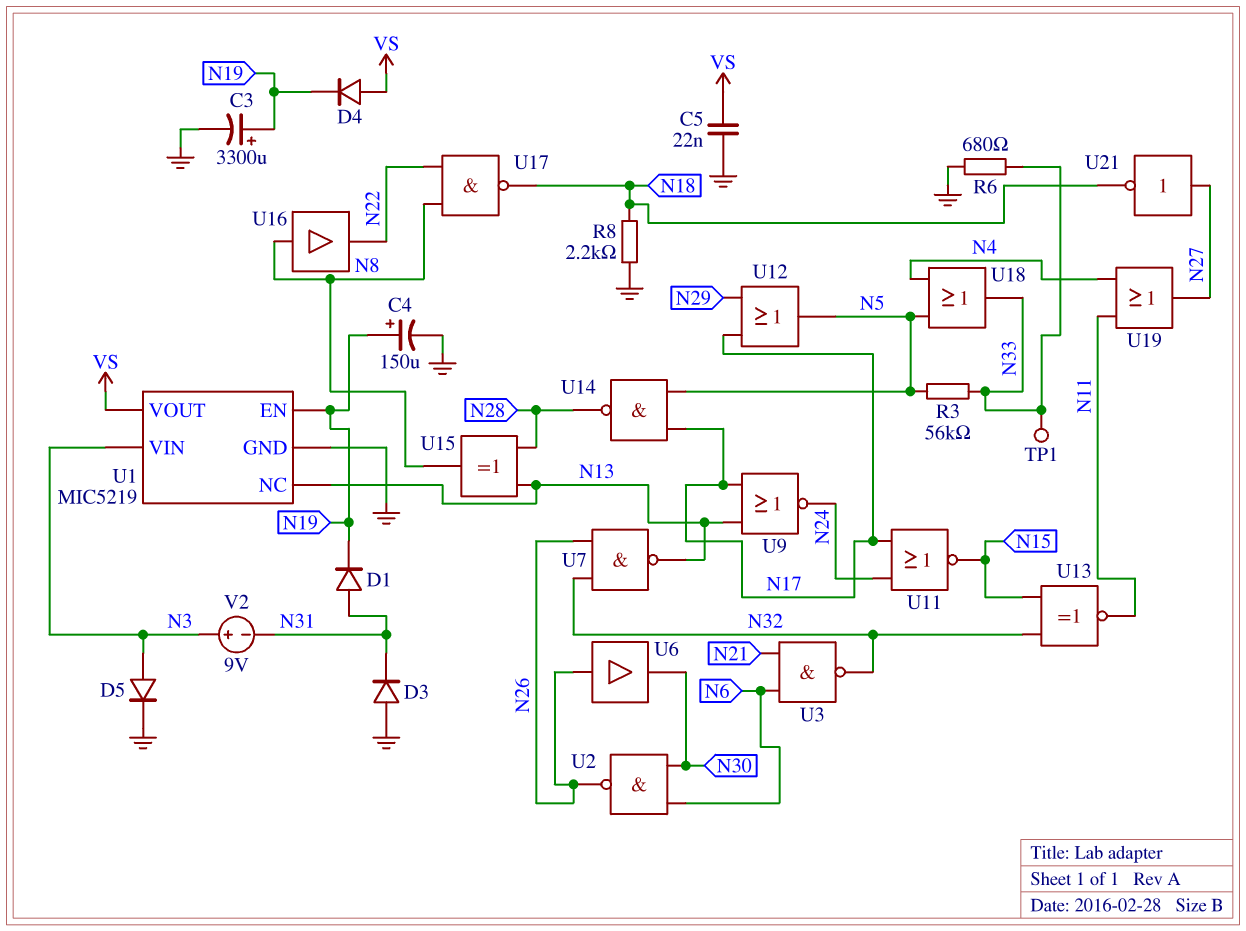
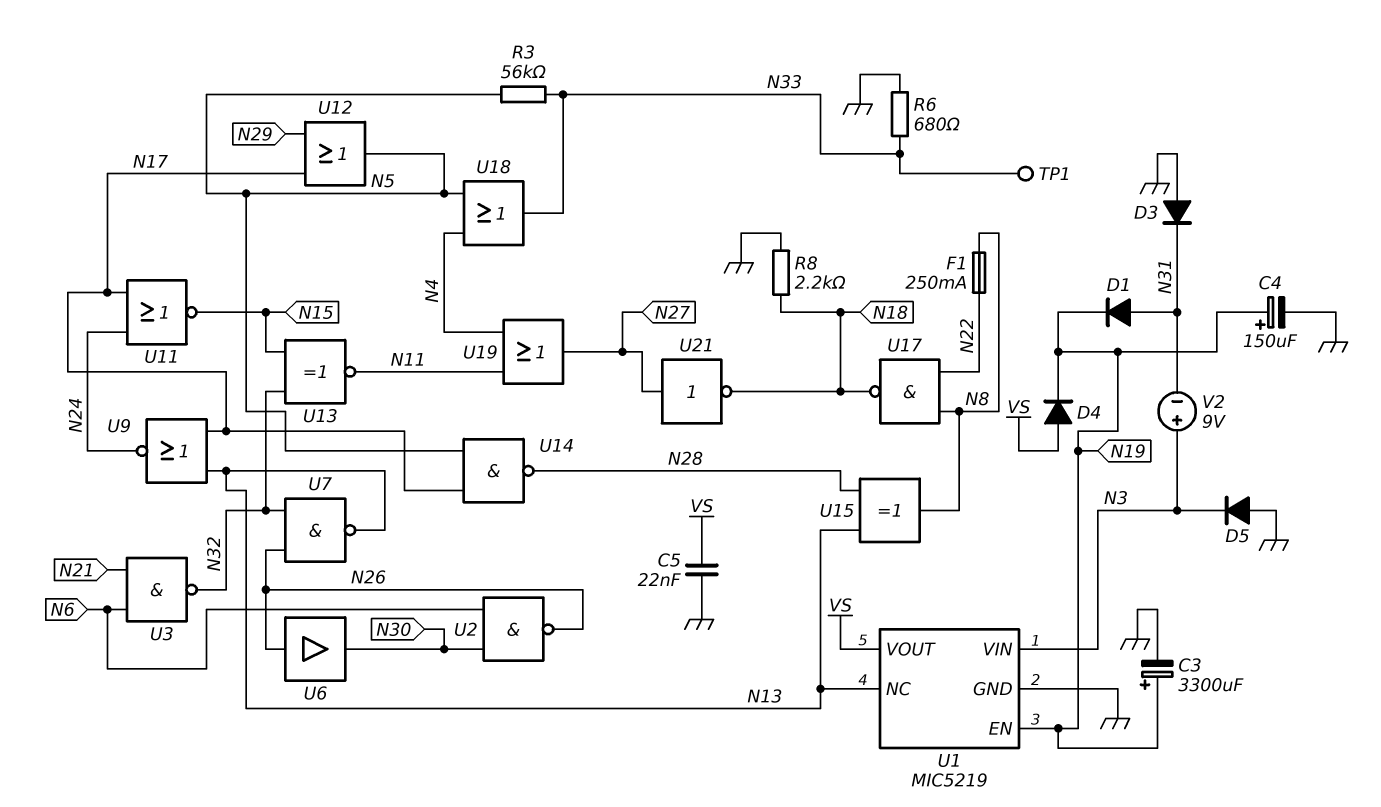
D5: diode (A N3, K GND) -> diode (A GND, K N3)
F1: none -> 250mA (N8, N22)
U16: buffer (in N8, out N22) -> none

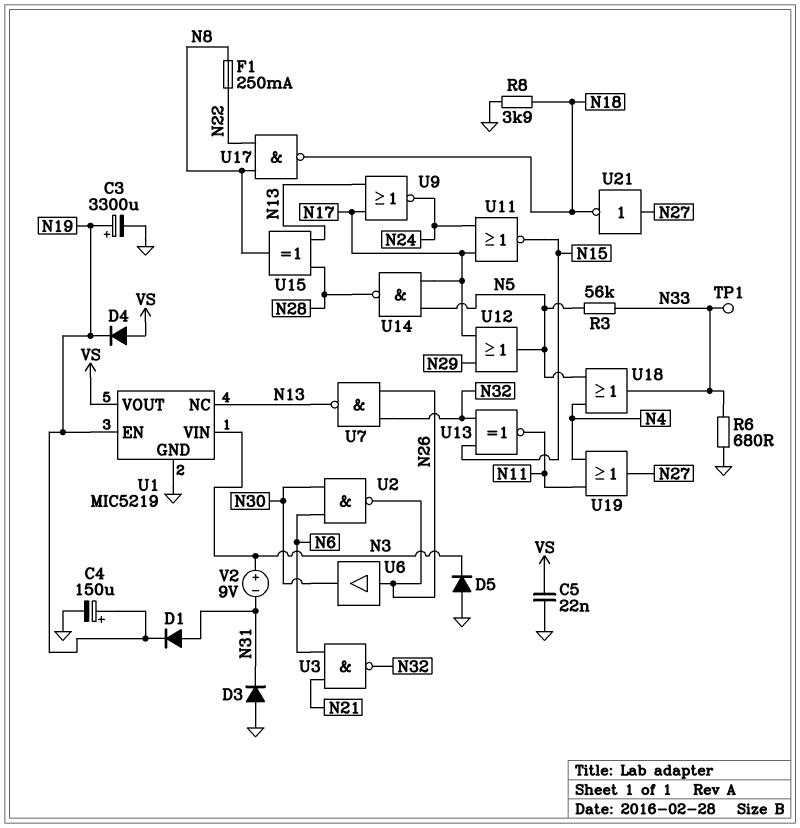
R8: 2.2k (GND, N18) -> 3.9k (GND, N18)

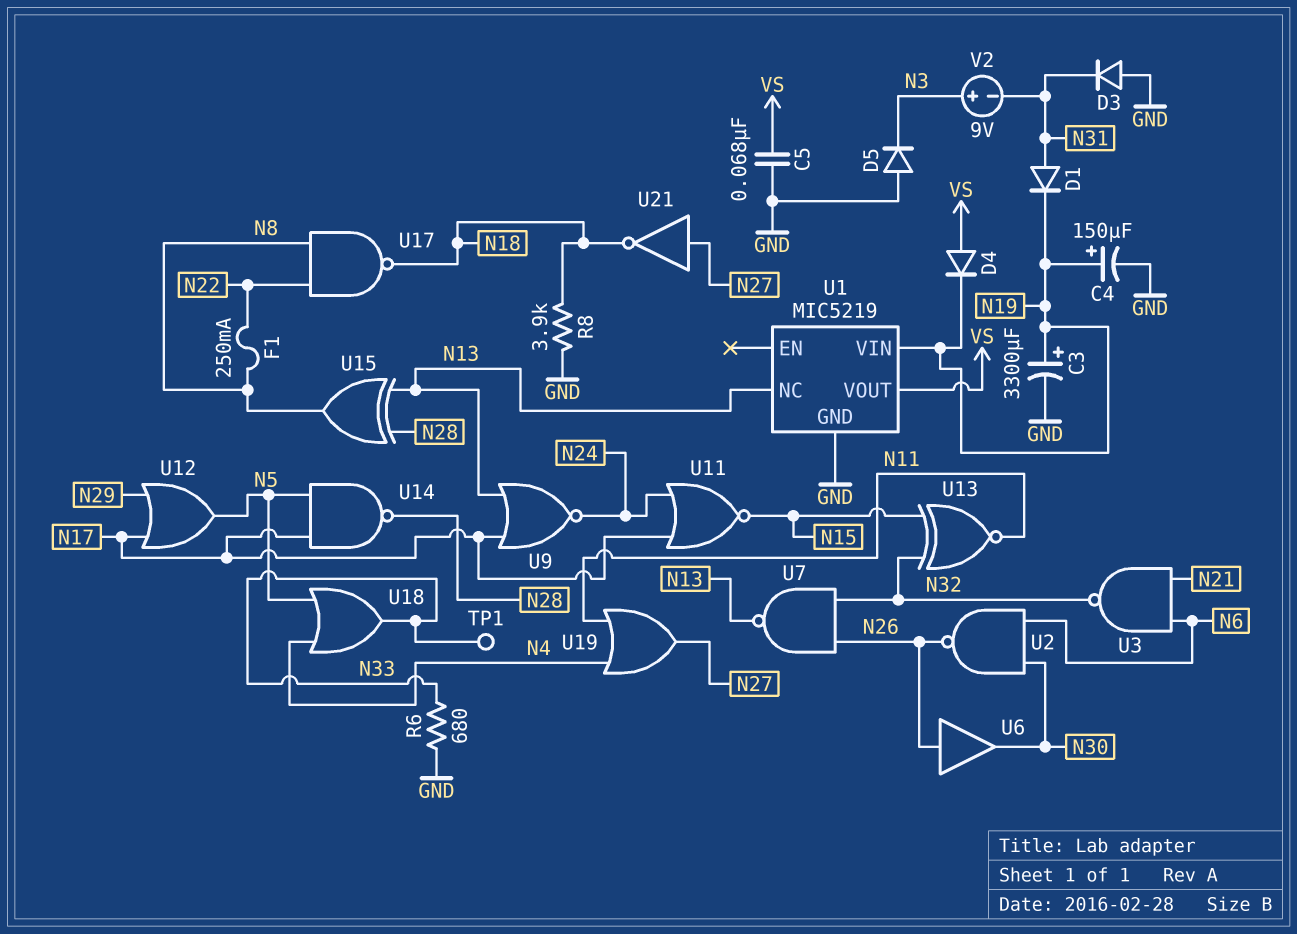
C5: 22nF (GND, VS) -> 68nF (GND, VS)
R3: 56k (N5, N33) -> none
U1 pin EN: N19 -> none
U1 pin VIN: N3 -> N19

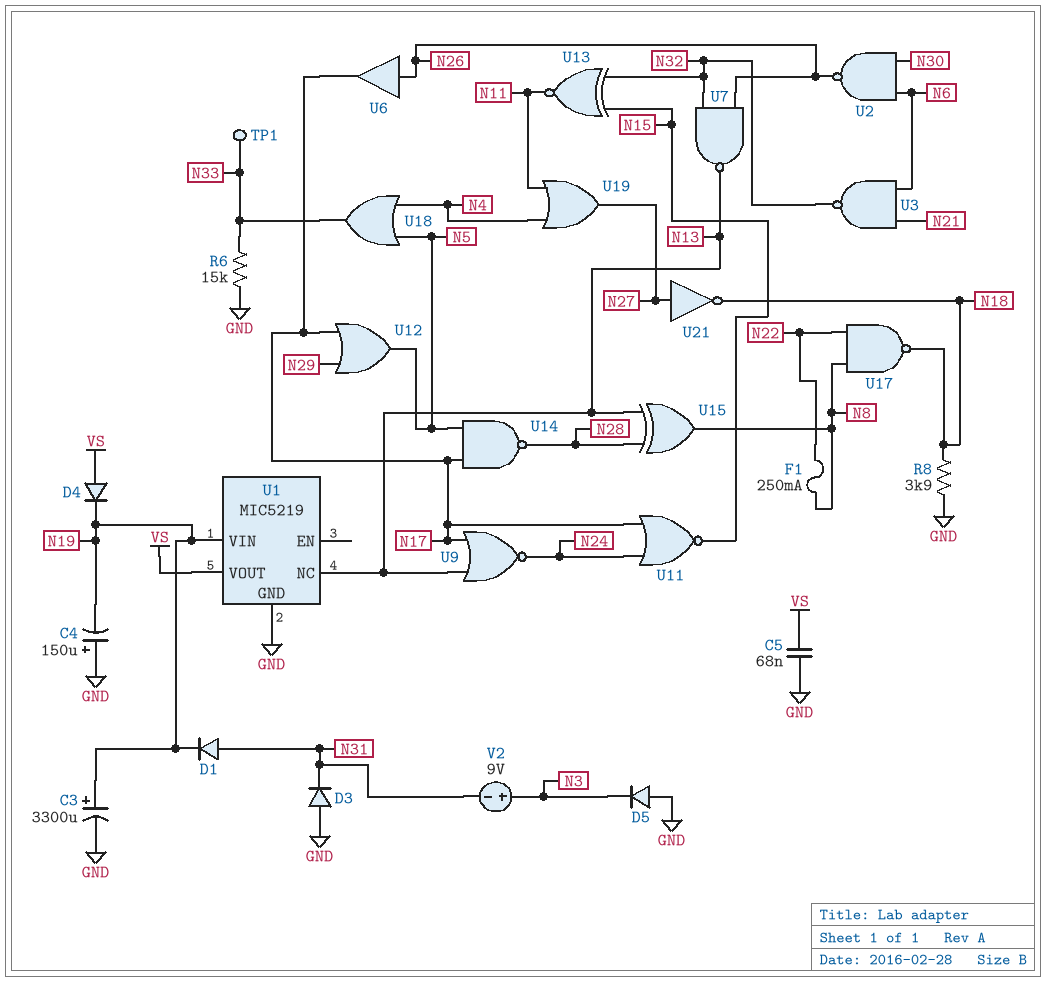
C4: 150uF (plus N19, minus GND) -> 150uF (plus GND, minus N19)
R6: 680 (GND, N33) -> 15k (GND, N33)
U6: buffer (in N26, out N30) -> buffer (in N26, out N17)

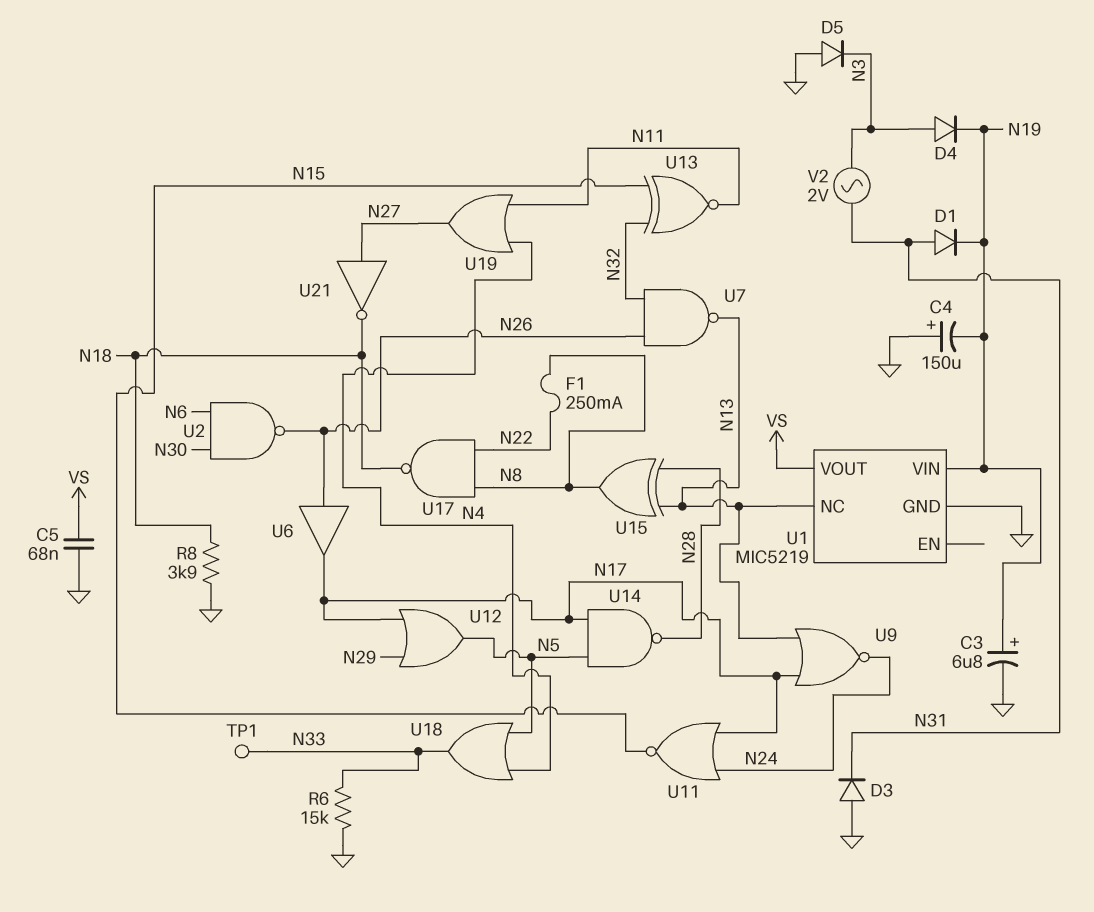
C3: 3300uF (plus N19, minus GND) -> 6.8uF (plus N19, minus GND)
D4: diode (A VS, K N19) -> diode (A N3, K N19)
U3: NAND (in N6, in N21, out N32) -> none
V2: 9V (plus N3, minus N31) -> AC 2V (N3, N31)

